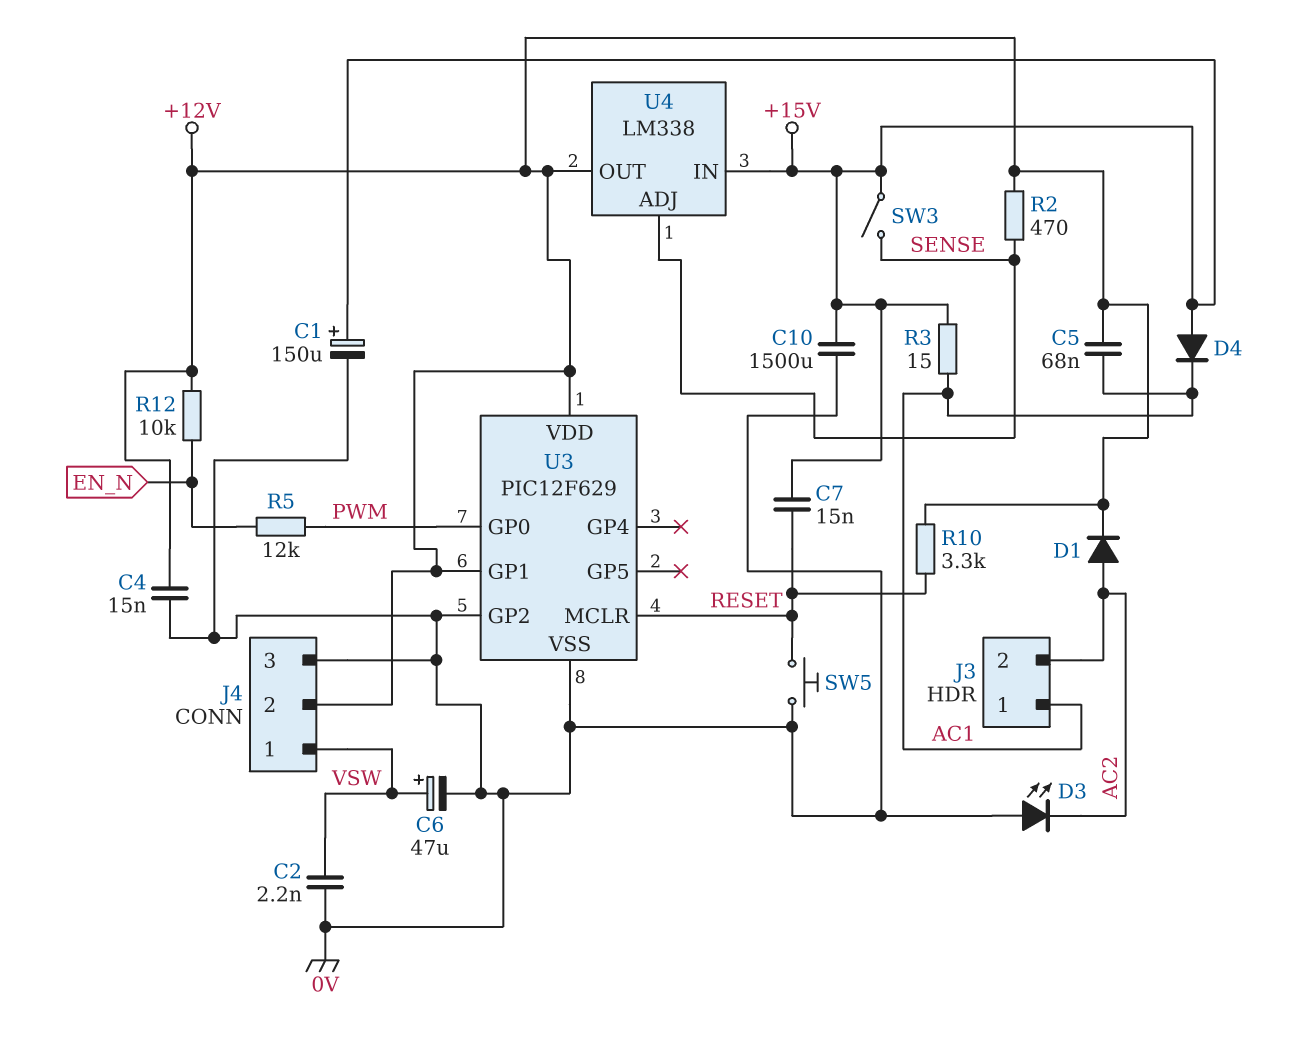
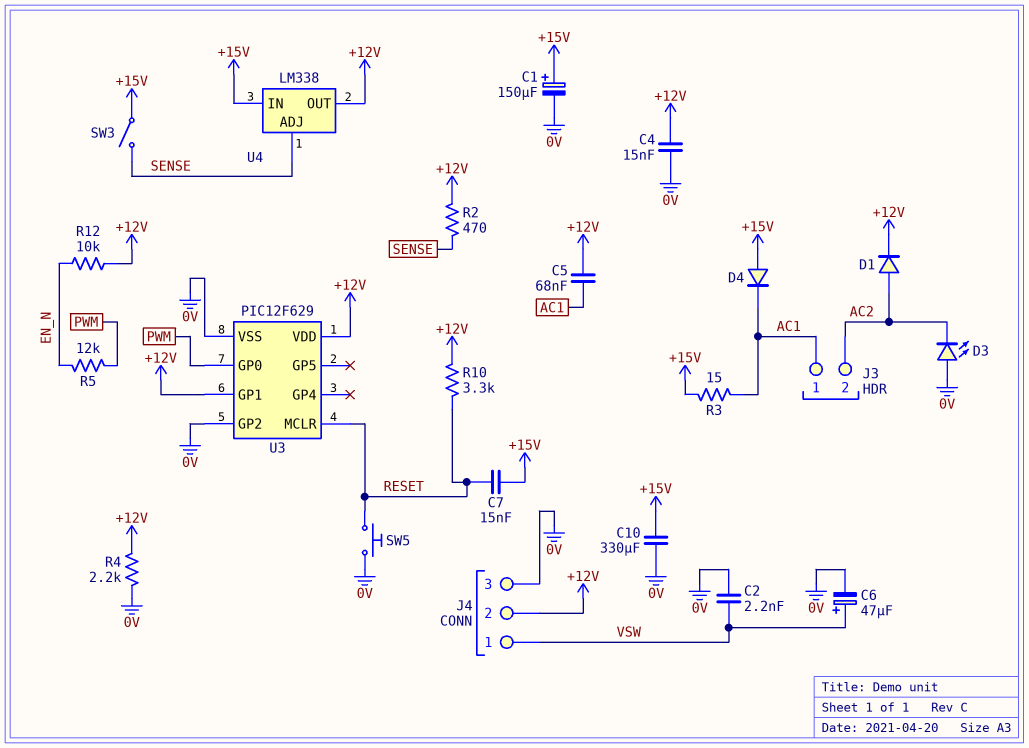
C10: 1500uF (+15V, 0V) -> 330uF (+15V, 0V)
R4: none -> 2.2k (+12V, 0V)

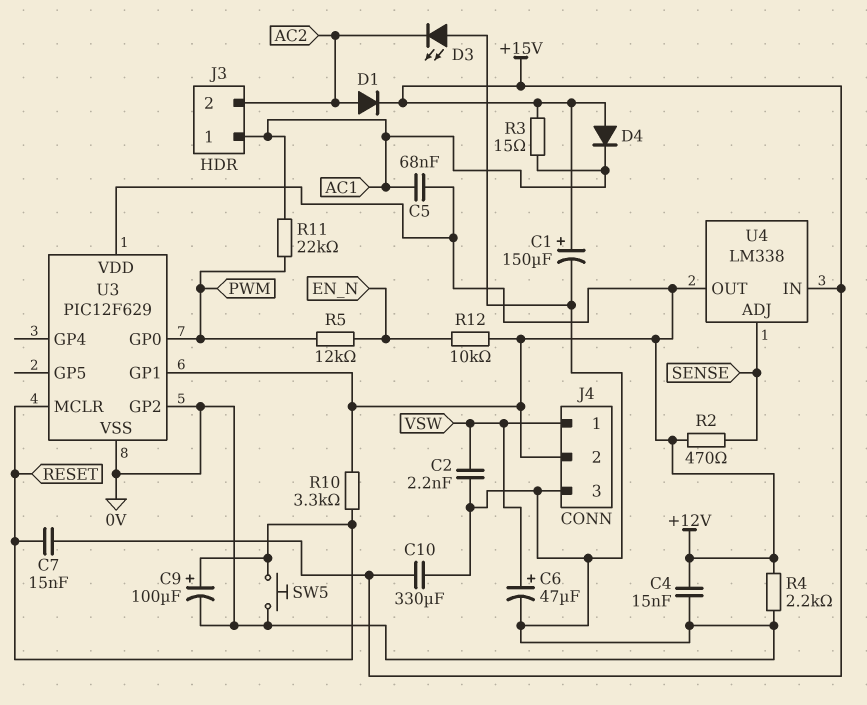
C9: none -> 100uF (plus RESET, minus 0V)
D1: diode (A AC2, K +12V) -> diode (A AC2, K +15V)
R11: none -> 22k (AC1, PWM)
SW3: switch (+15V, SENSE) -> none

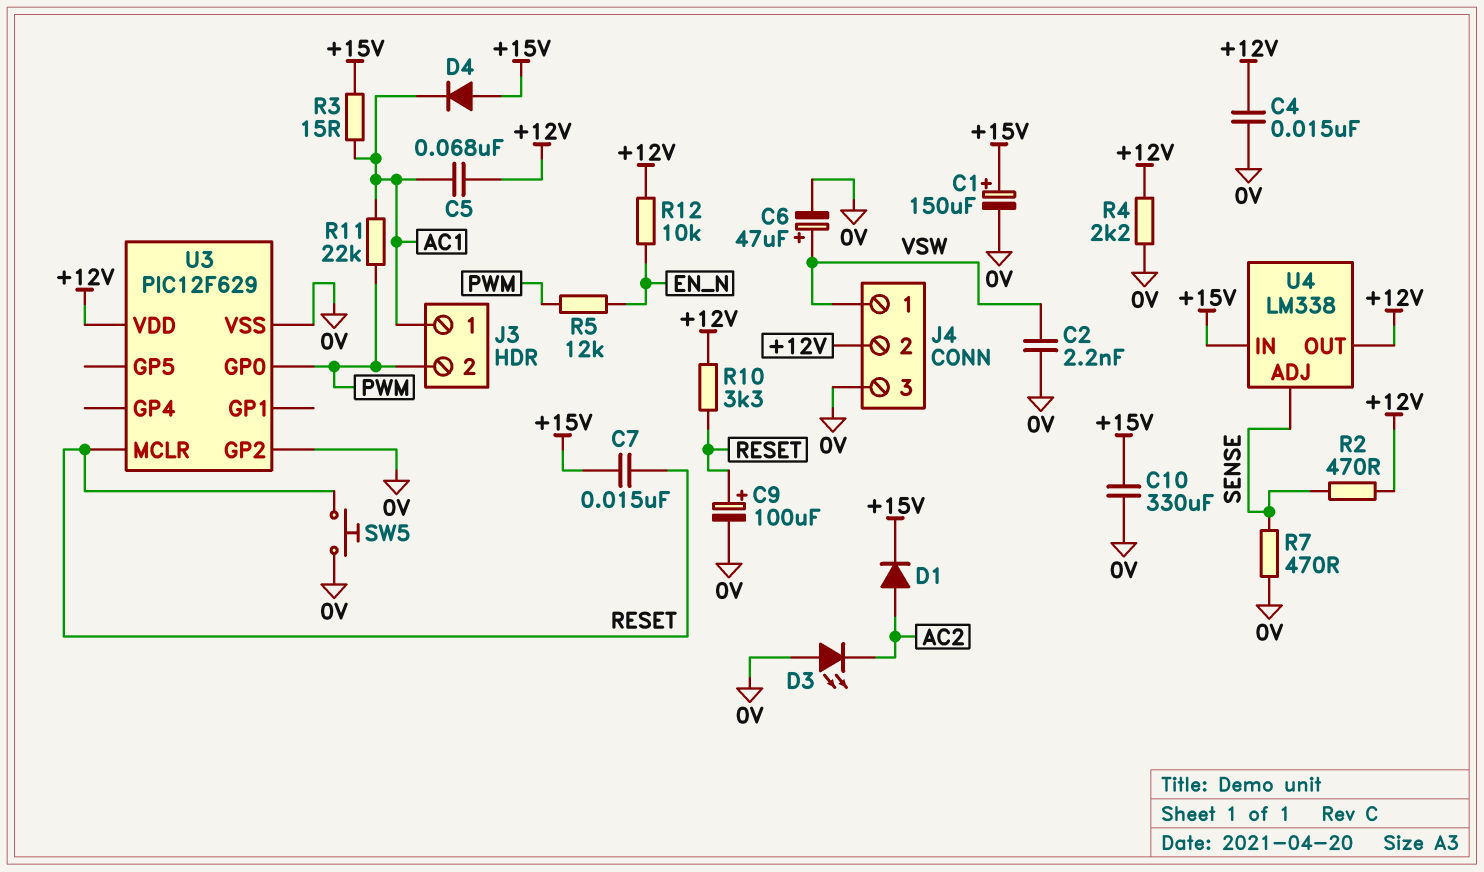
J3 pin 2: AC2 -> PWM
R7: none -> 470 (0V, SENSE)
U3 pin GP1: +12V -> none

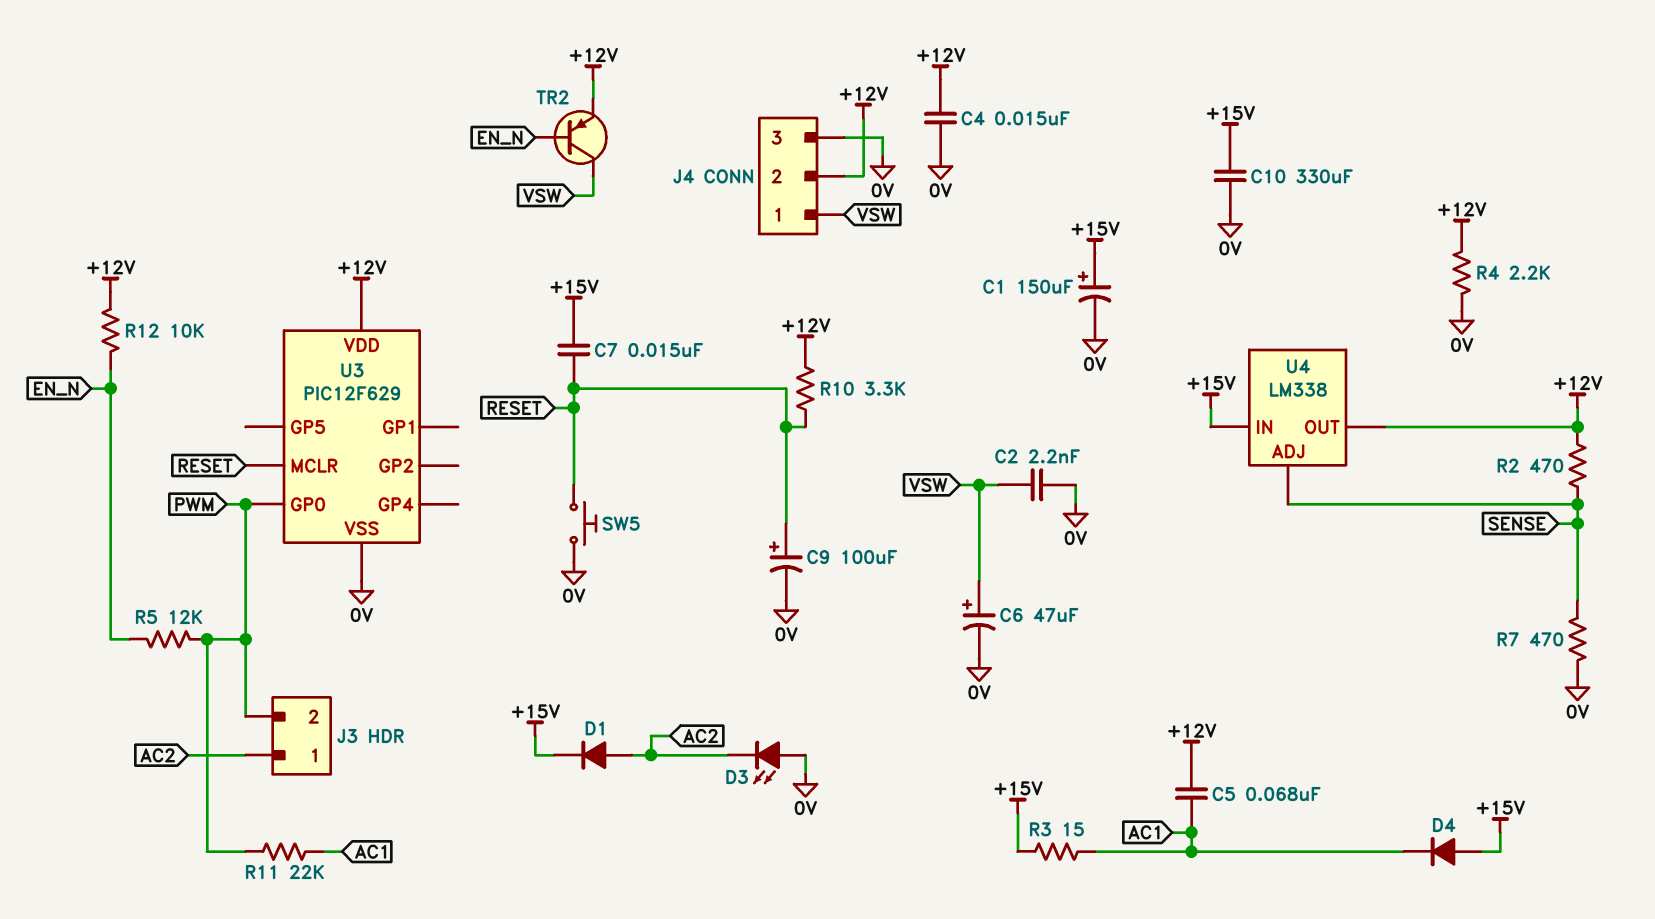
J3 pin 1: AC1 -> AC2
TR2: none -> PNP (B EN_N, C VSW, E +12V)
U3 pin GP2: 0V -> none

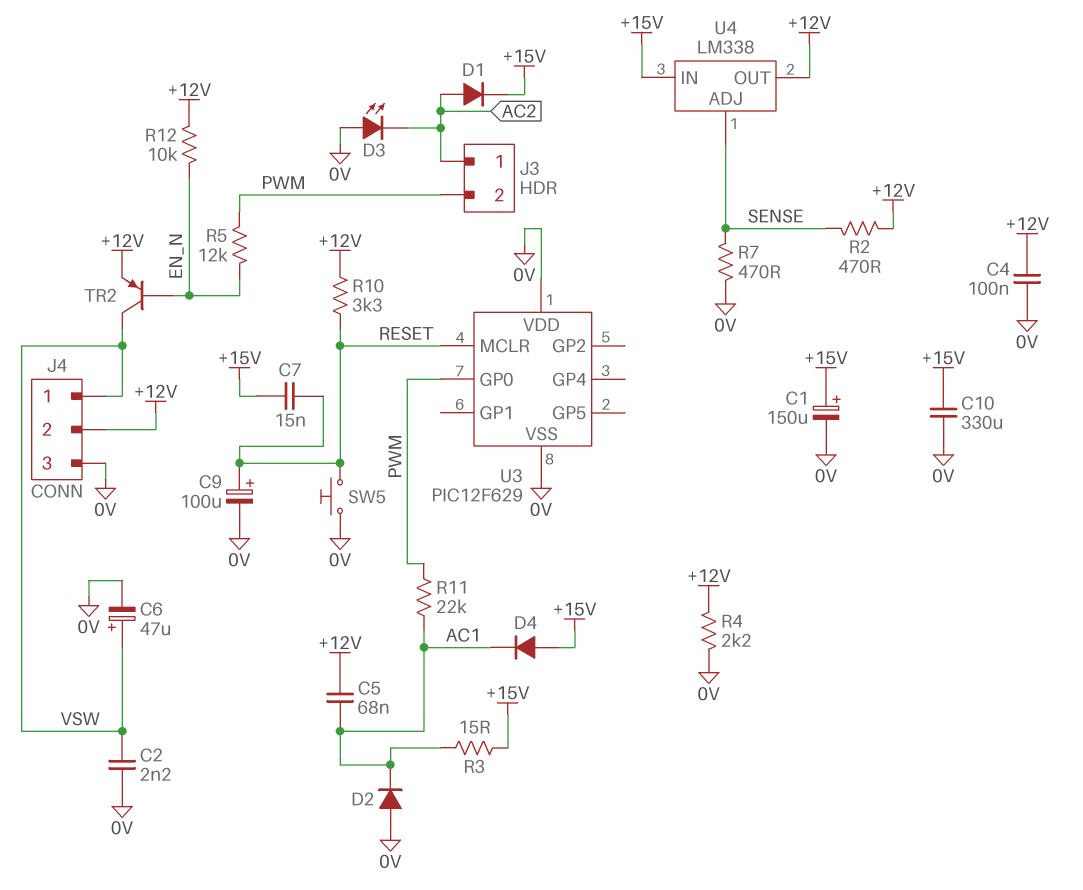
C4: 15nF (+12V, 0V) -> 100nF (+12V, 0V)
D2: none -> diode (A 0V, K AC1)
U3 pin VDD: +12V -> 0V

